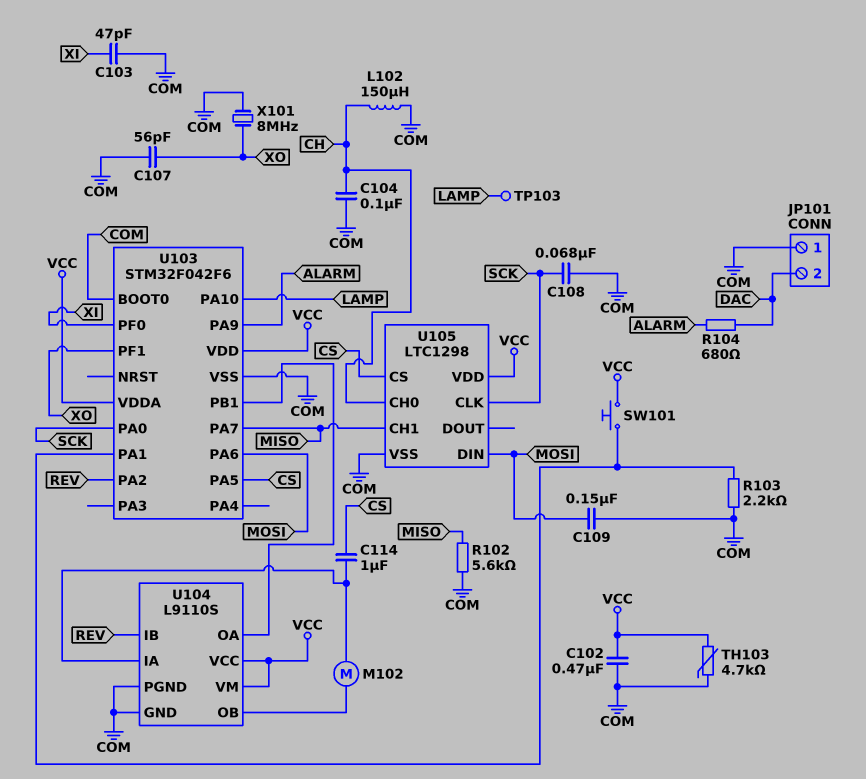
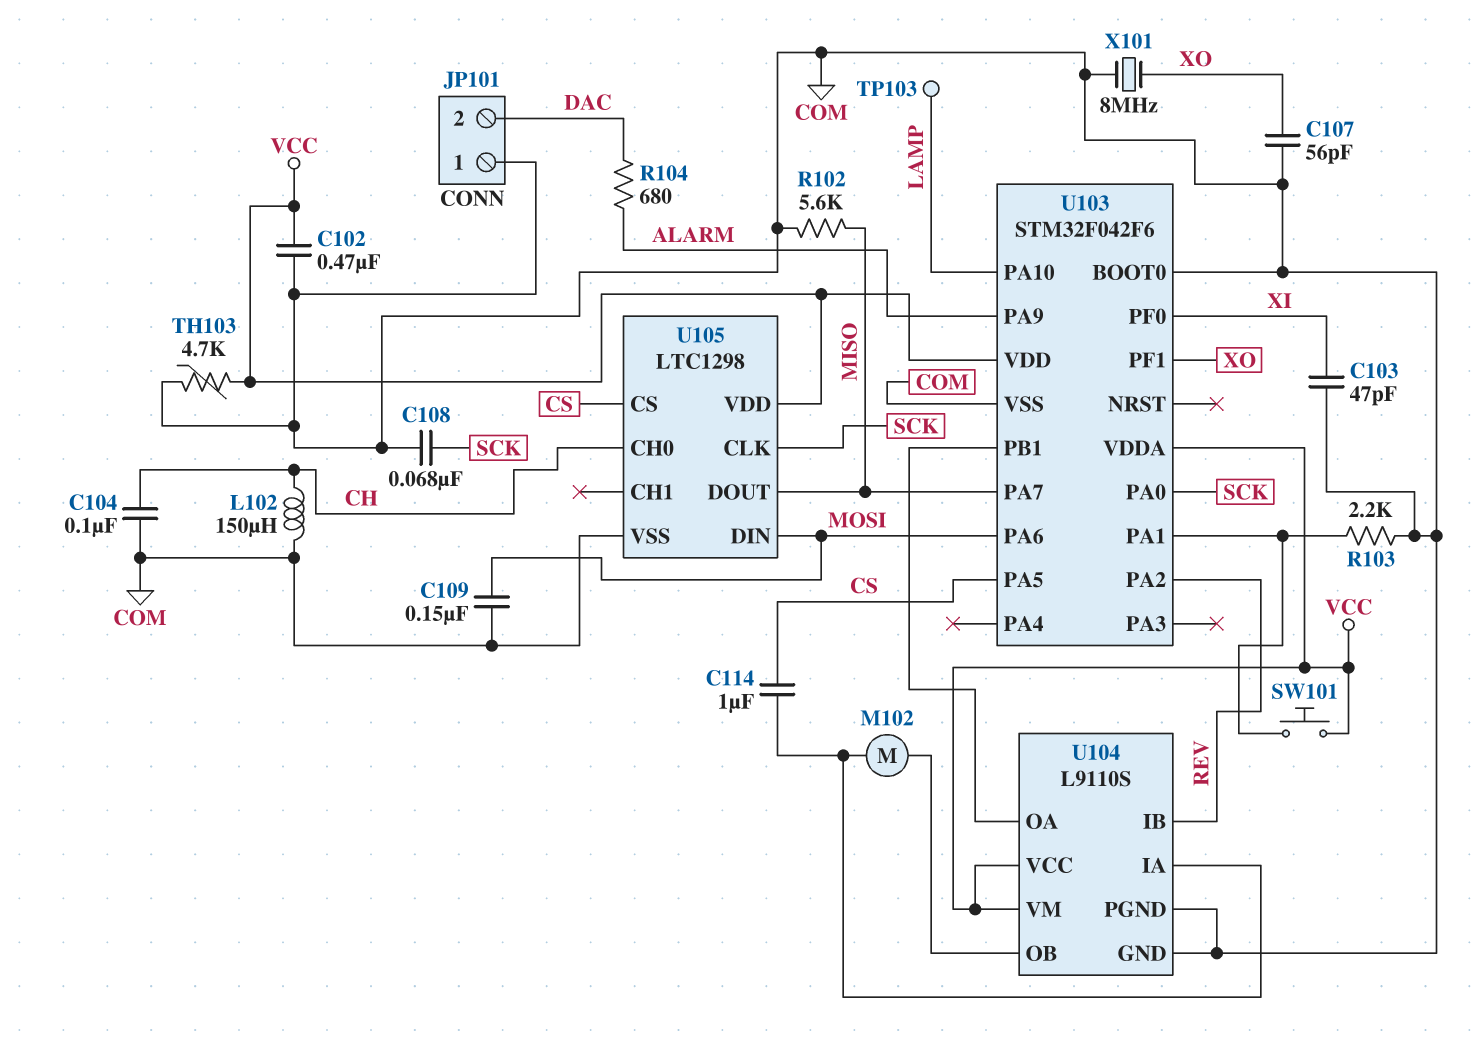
U105 pin CH1: MISO -> none
U105 pin DOUT: none -> MISO

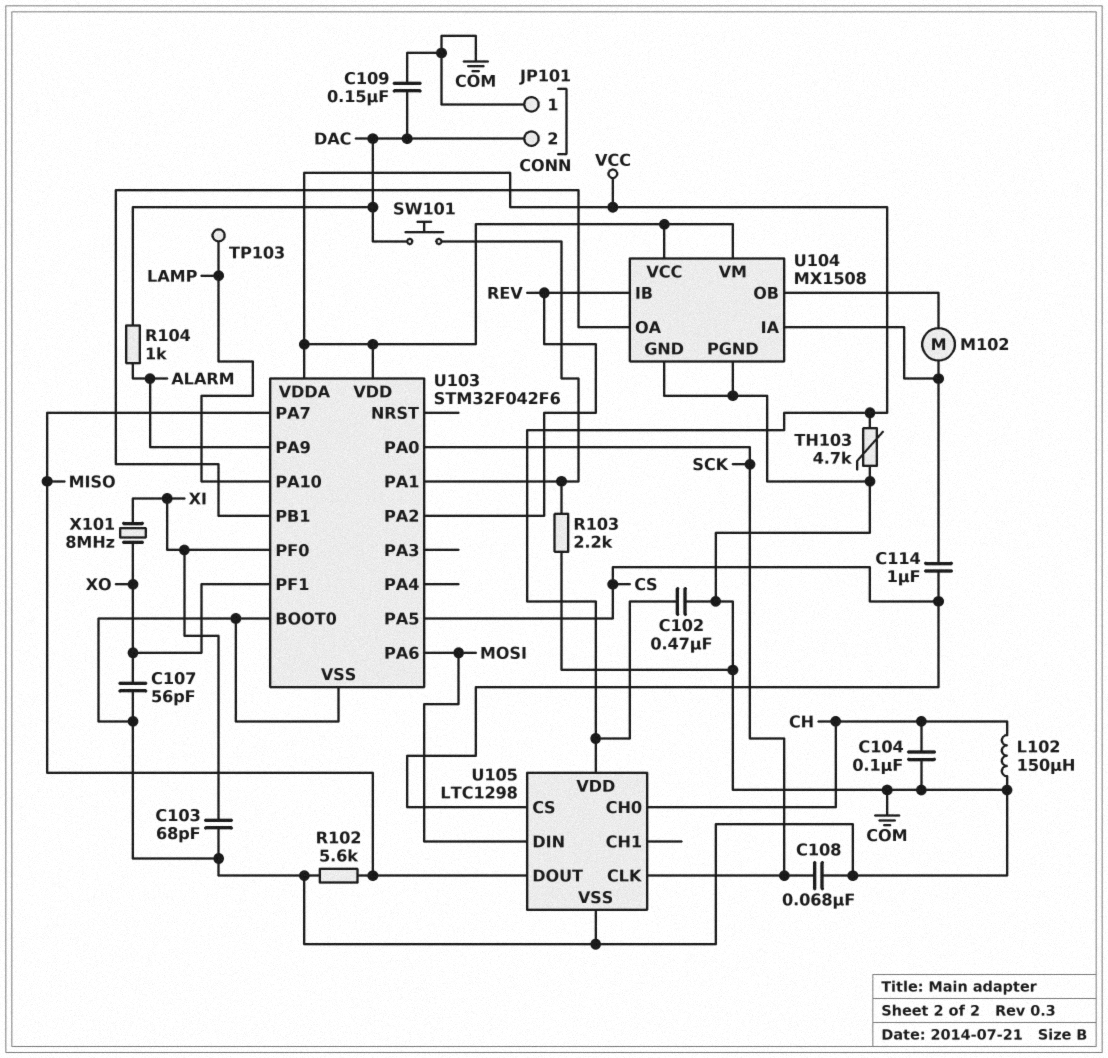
C103: 47pF (COM, XI) -> 68pF (COM, XI)
C109: 150nF (COM, MOSI) -> 150nF (COM, DAC)
R104: 680 (ALARM, DAC) -> 1k (ALARM, DAC)
SW101: button (U103/PA1, VCC) -> button (DAC, U103/PA1)
U104: L9110S -> MX1508
X101: 8MHz (COM, XO) -> 8MHz (XI, XO)

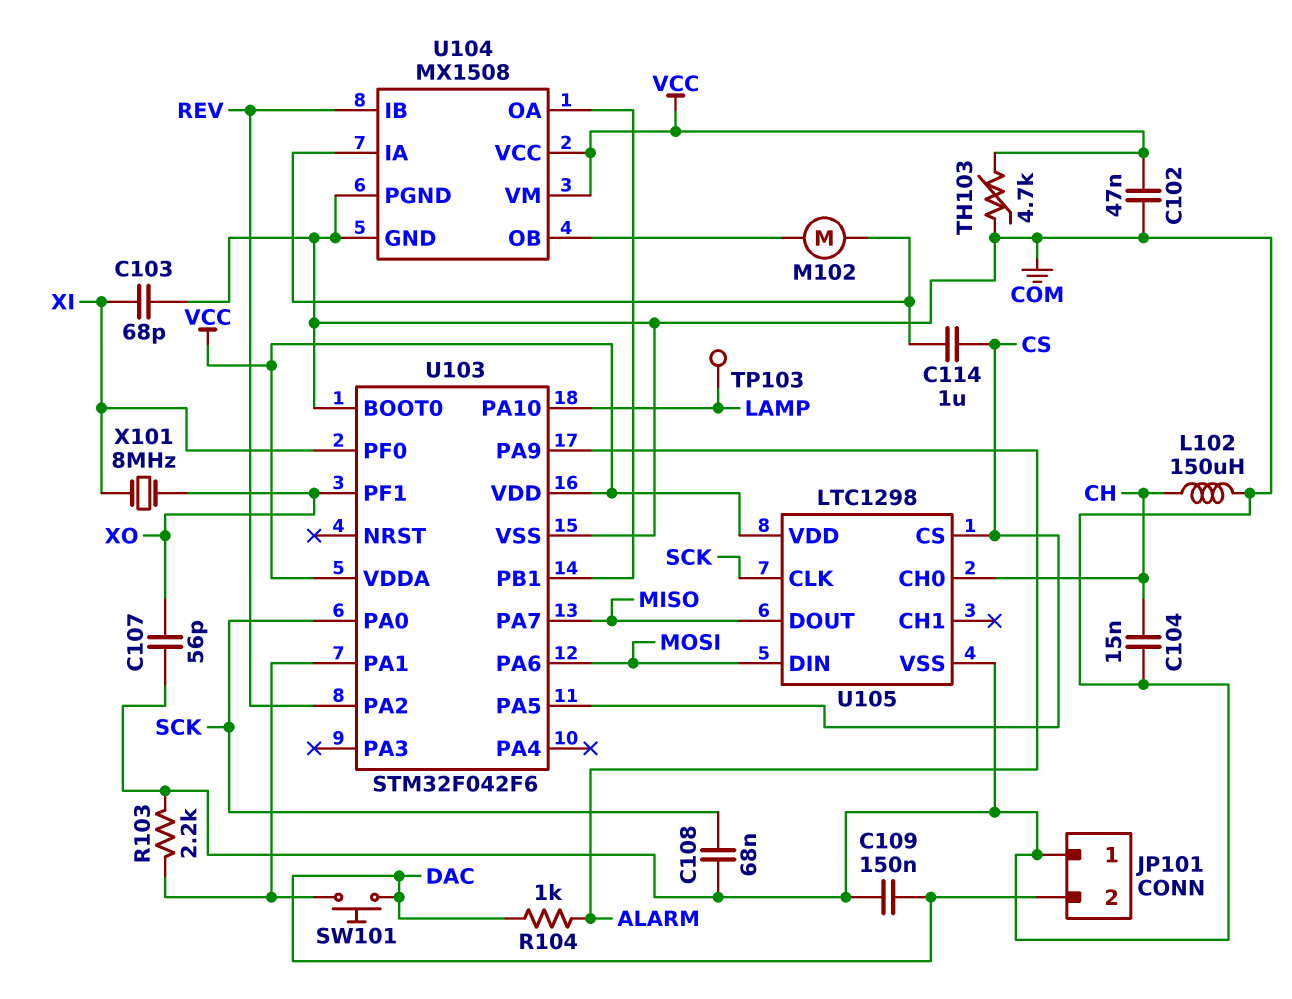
C102: 470nF (COM, VCC) -> 47nF (COM, VCC)
C104: 100nF (CH, COM) -> 15nF (CH, COM)
R102: 5.6k (COM, MISO) -> none

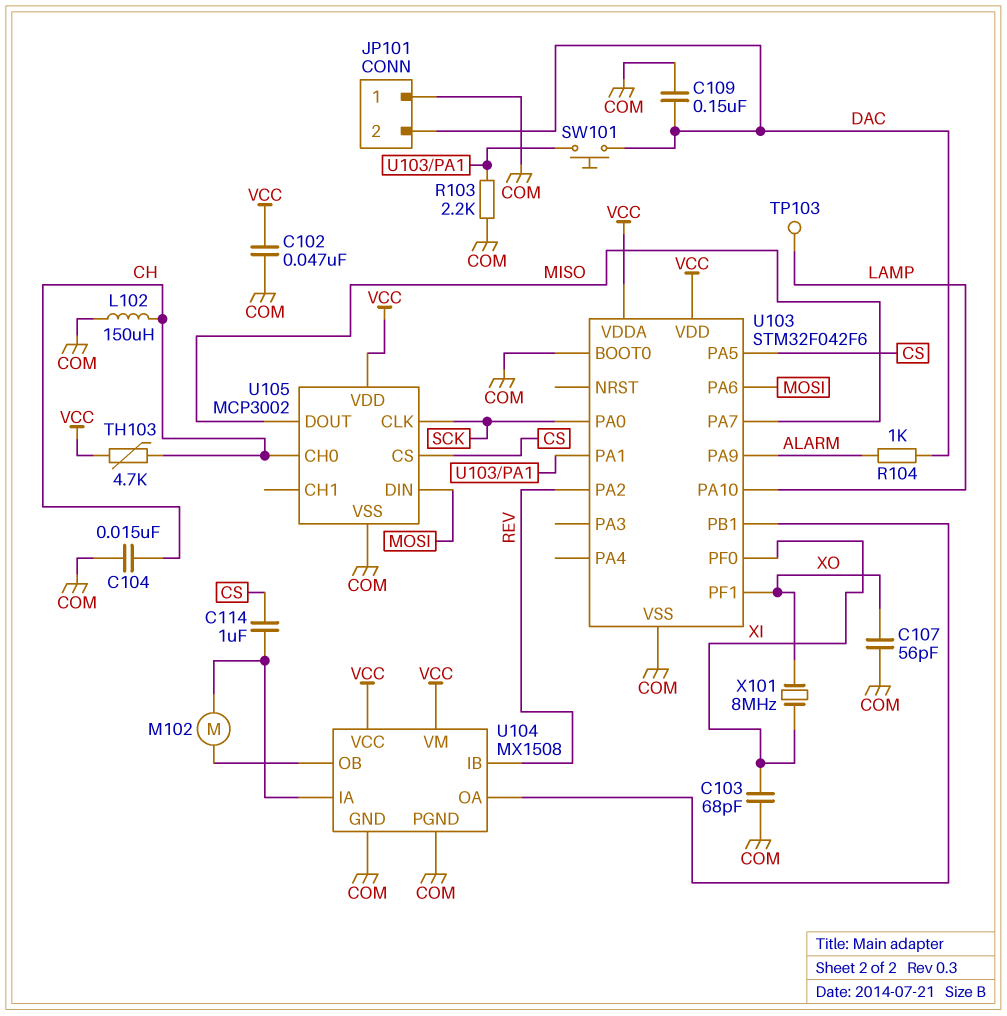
C108: 68nF (COM, SCK) -> none
TH103: 4.7k (COM, VCC) -> 4.7k (CH, VCC)
U105: LTC1298 -> MCP3002

